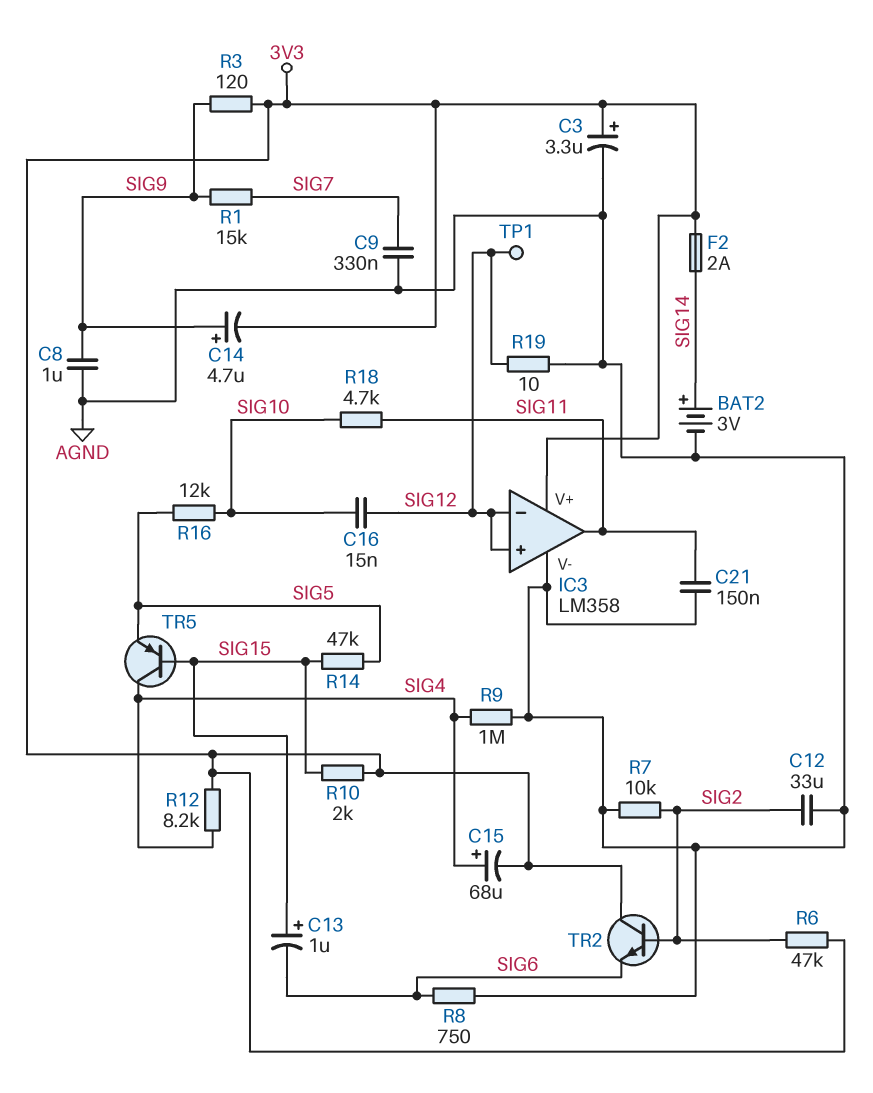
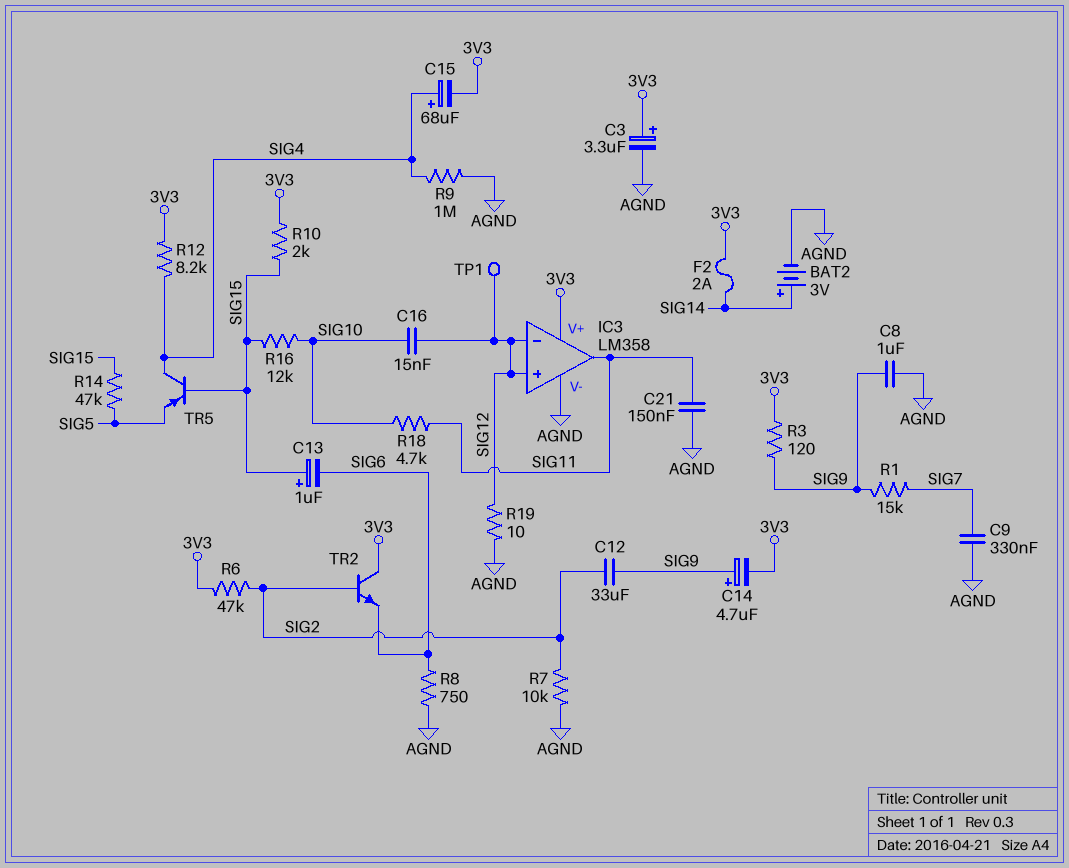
C12: 33uF (AGND, SIG2) -> 33uF (SIG2, SIG9)
R16: 12k (SIG5, SIG10) -> 12k (SIG10, SIG15)

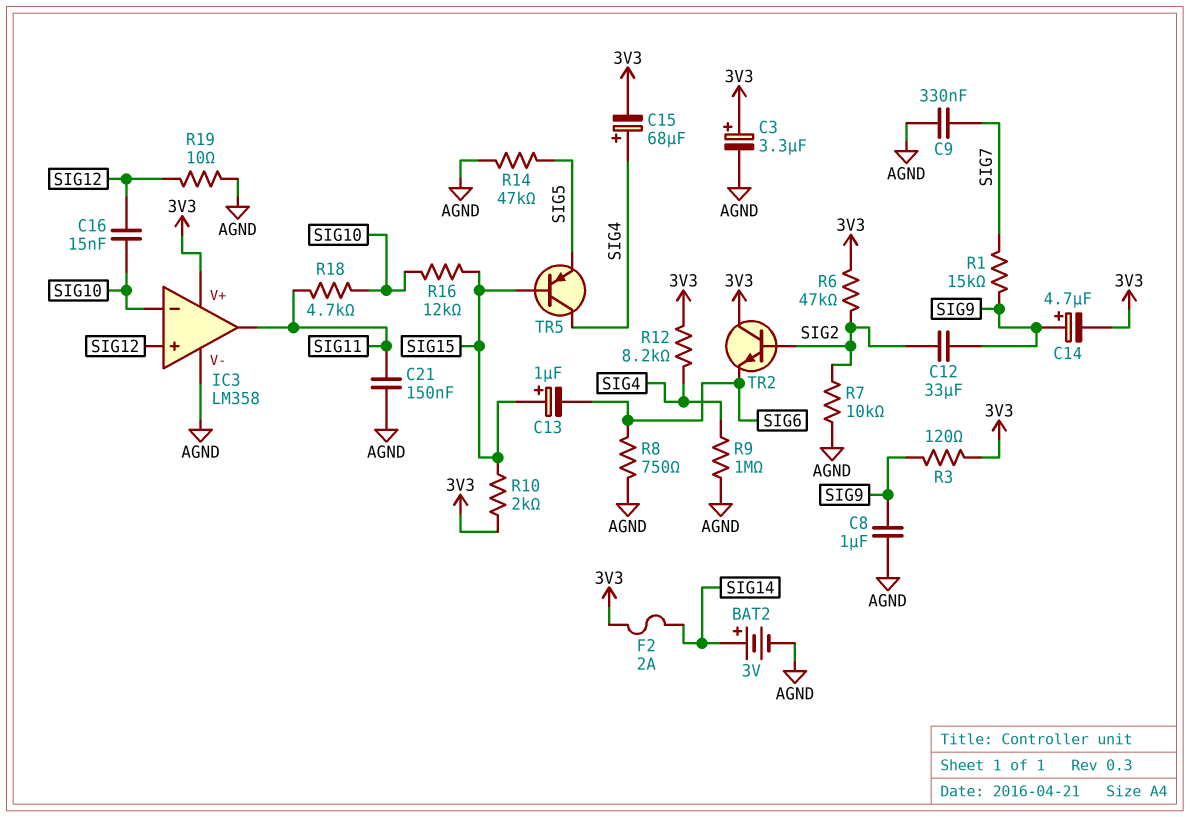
IC3 pin in-: SIG12 -> SIG10
R14: 47k (SIG5, SIG15) -> 47k (AGND, SIG5)
TP1: test point (SIG12) -> none

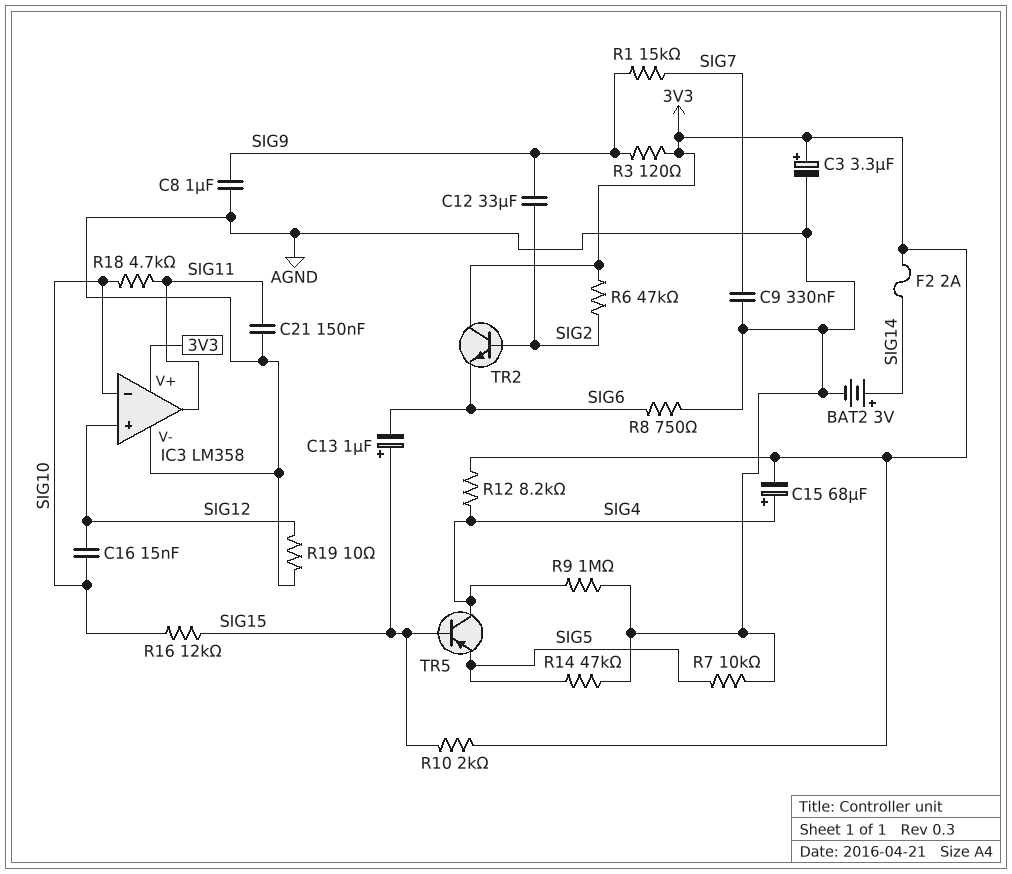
C14: 4.7uF (plus SIG9, minus 3V3) -> none
R7: 10k (AGND, SIG2) -> 10k (AGND, SIG5)

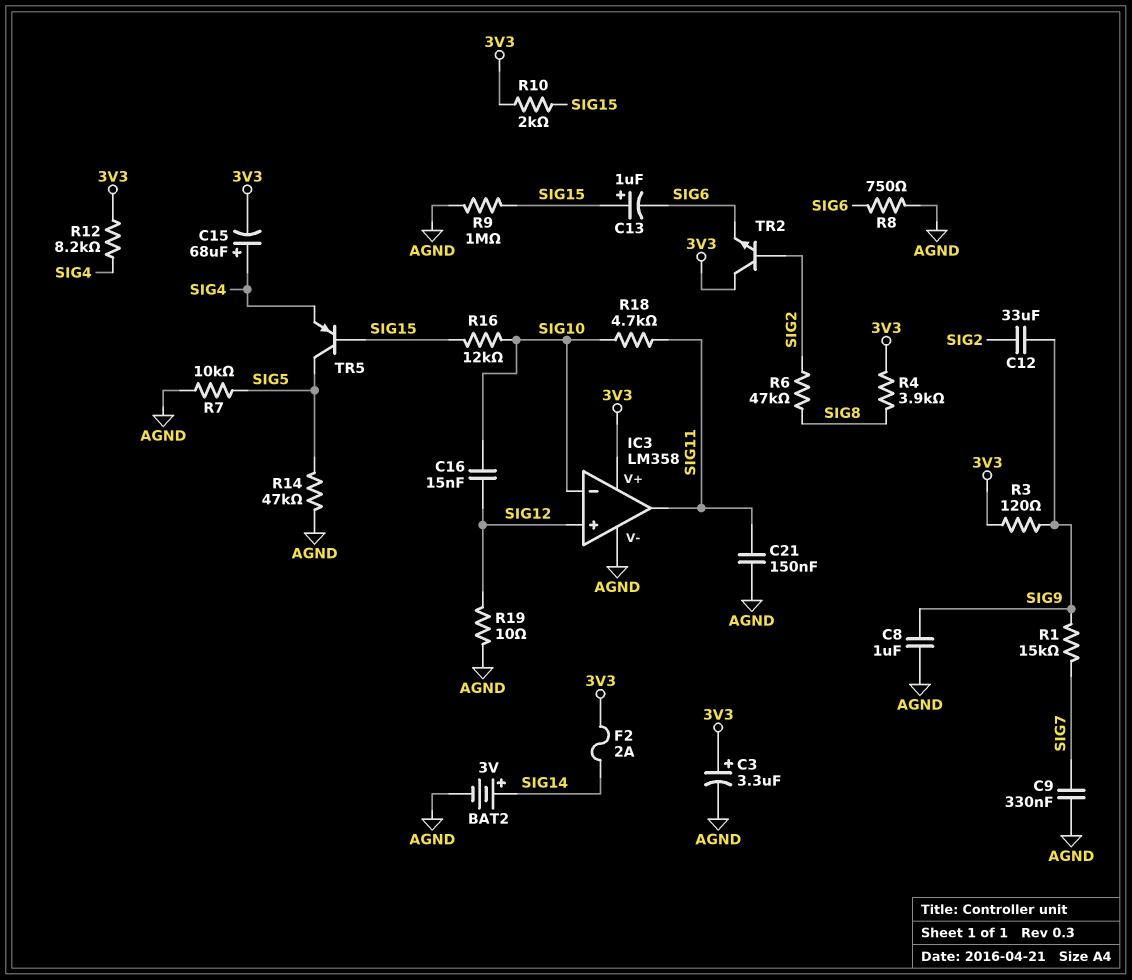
R4: none -> 3.9k (3V3, SIG8)
R6: 47k (3V3, SIG2) -> 47k (SIG2, SIG8)
R9: 1M (AGND, SIG4) -> 1M (AGND, SIG15)
TR5: PNP (B SIG15, C SIG4, E SIG5) -> PNP (B SIG15, C SIG5, E SIG4)

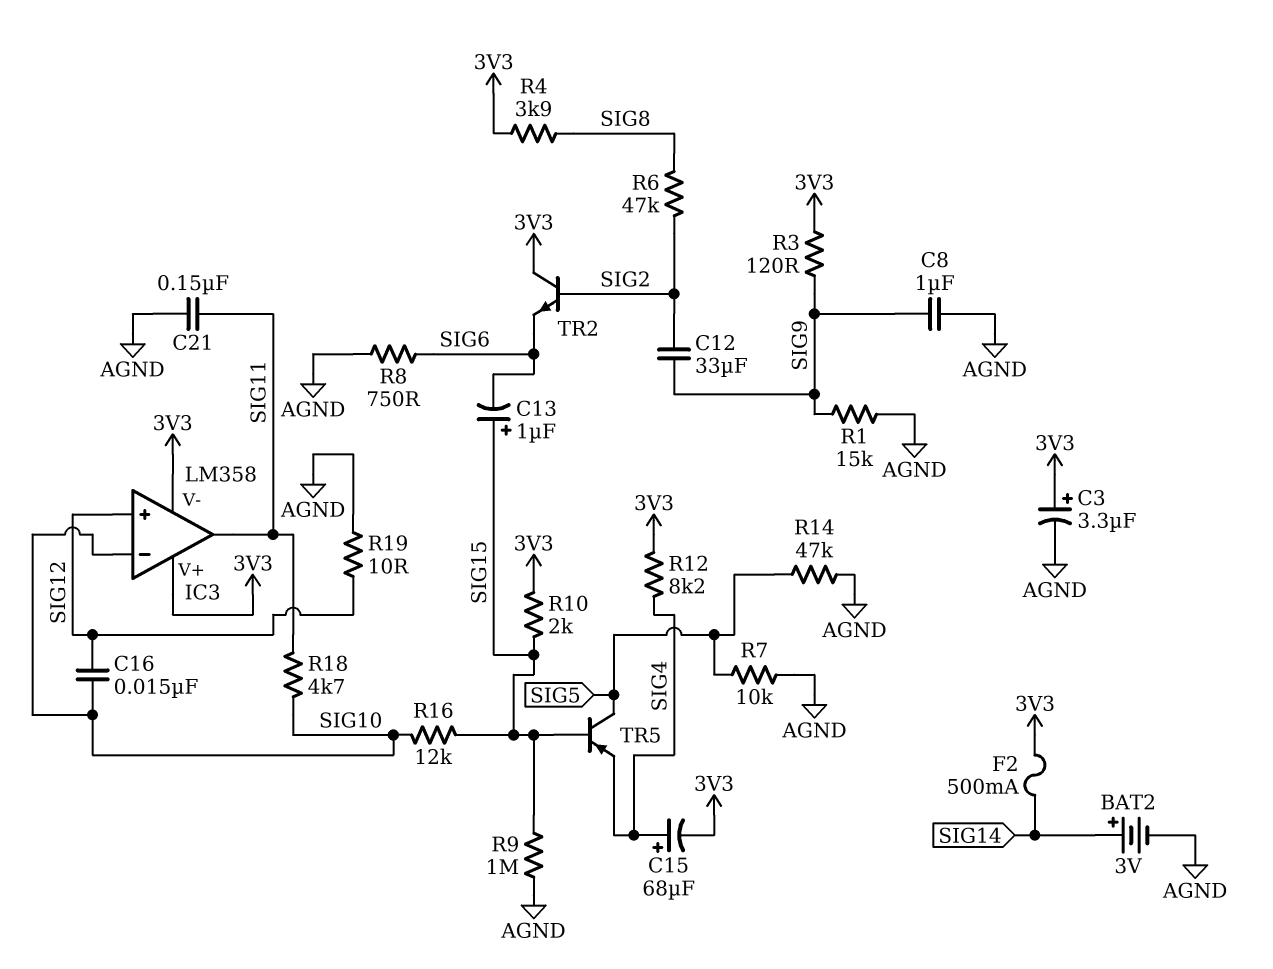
C9: 330nF (AGND, SIG7) -> none
F2: 2A (3V3, SIG14) -> 500mA (3V3, SIG14)
IC3 pin V-: AGND -> 3V3
R1: 15k (SIG7, SIG9) -> 15k (AGND, SIG9)

